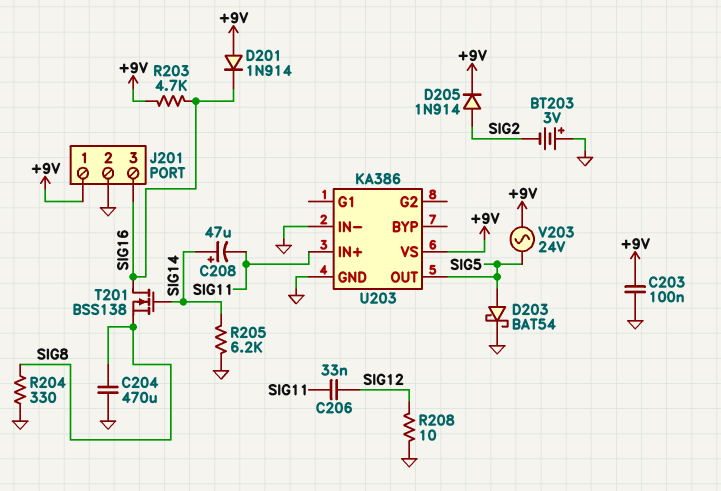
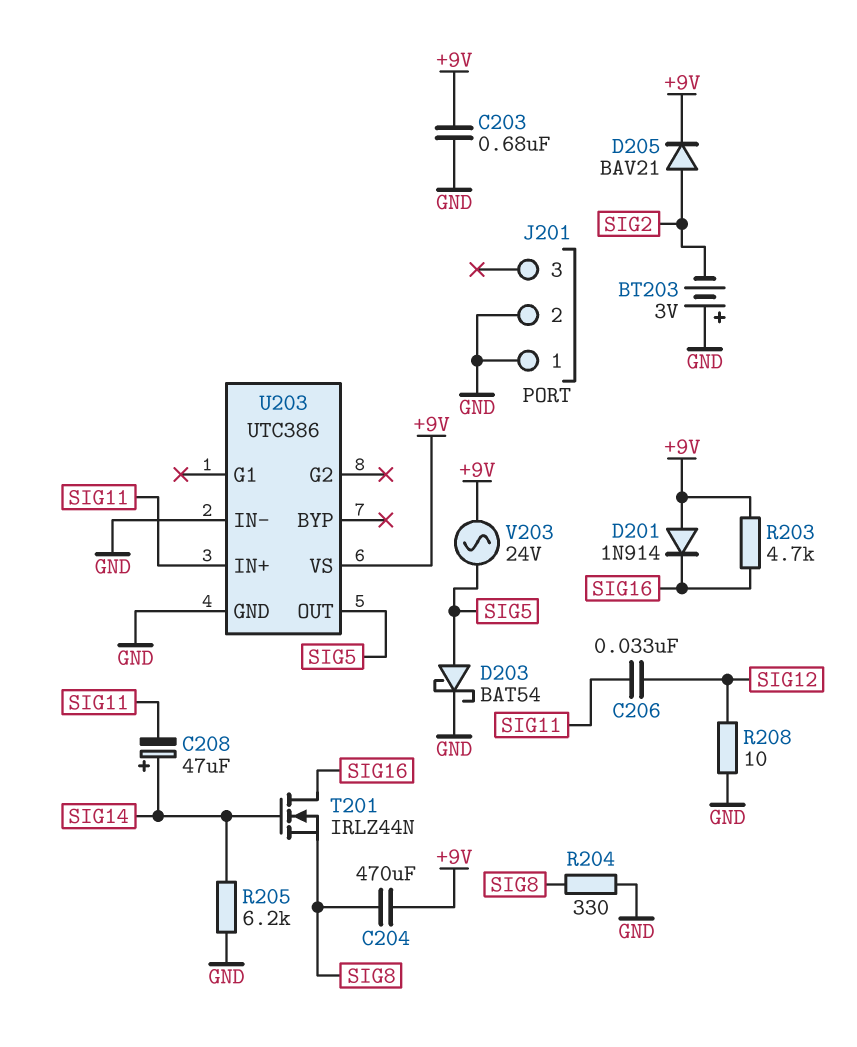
C203: 100nF (+9V, GND) -> 680nF (+9V, GND)
C204: 470uF (GND, SIG8) -> 470uF (+9V, SIG8)
D205: diode 1N914 (A SIG2, K +9V) -> diode BAV21 (A SIG2, K +9V)
J201 pin 1: +9V -> GND
J201 pin 3: SIG16 -> none
T201: NMOS BSS138 (G SIG14, D SIG16, S SIG8) -> NMOS IRLZ44N (G SIG14, D SIG16, S SIG8)
U203: KA386 -> UTC386

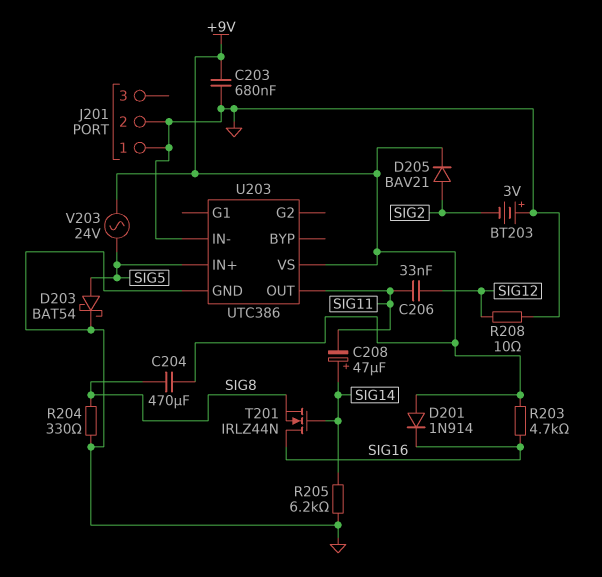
U203 pin IN+: SIG11 -> SIG5
U203 pin OUT: SIG5 -> SIG11

